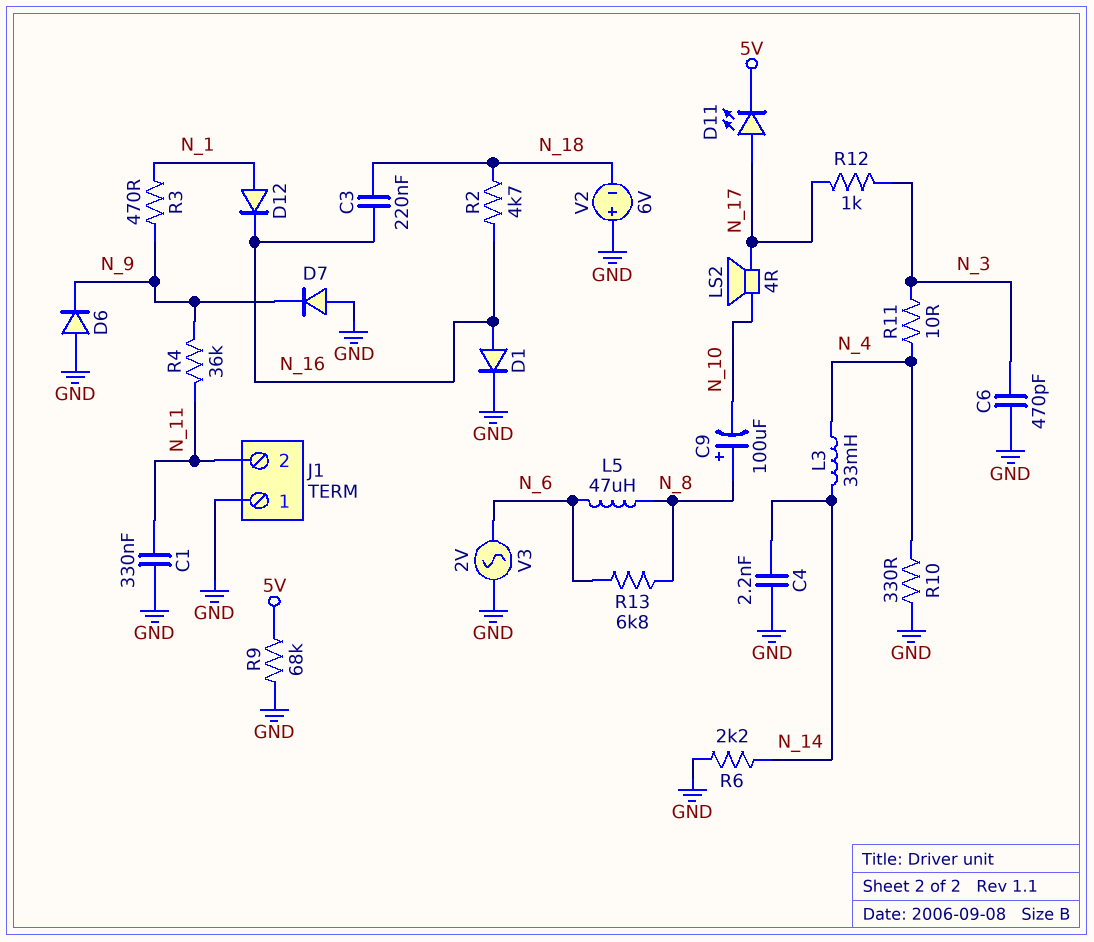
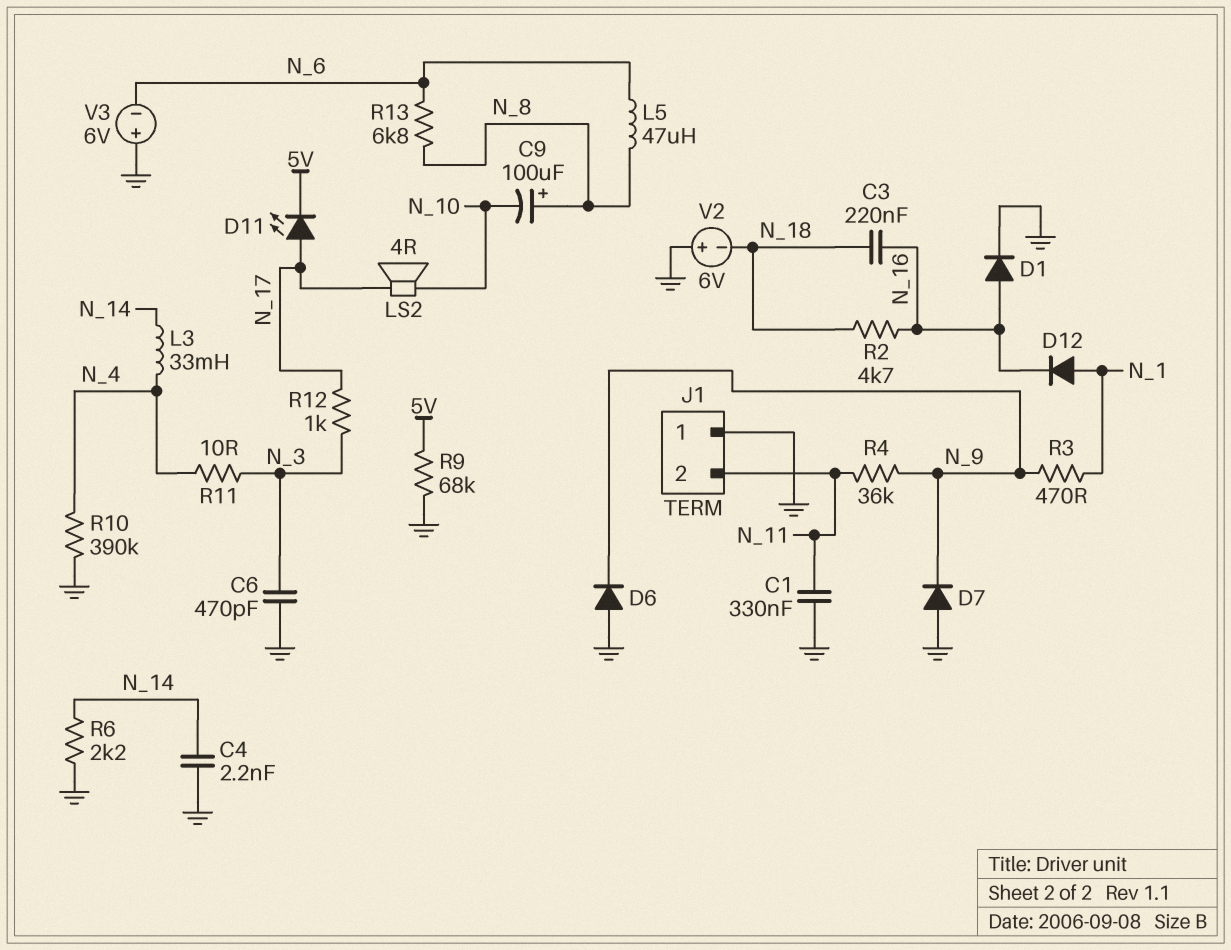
R10: 330 (GND, N_4) -> 390k (GND, N_4)
V3: AC 2V (GND, N_6) -> 6V (plus GND, minus N_6)

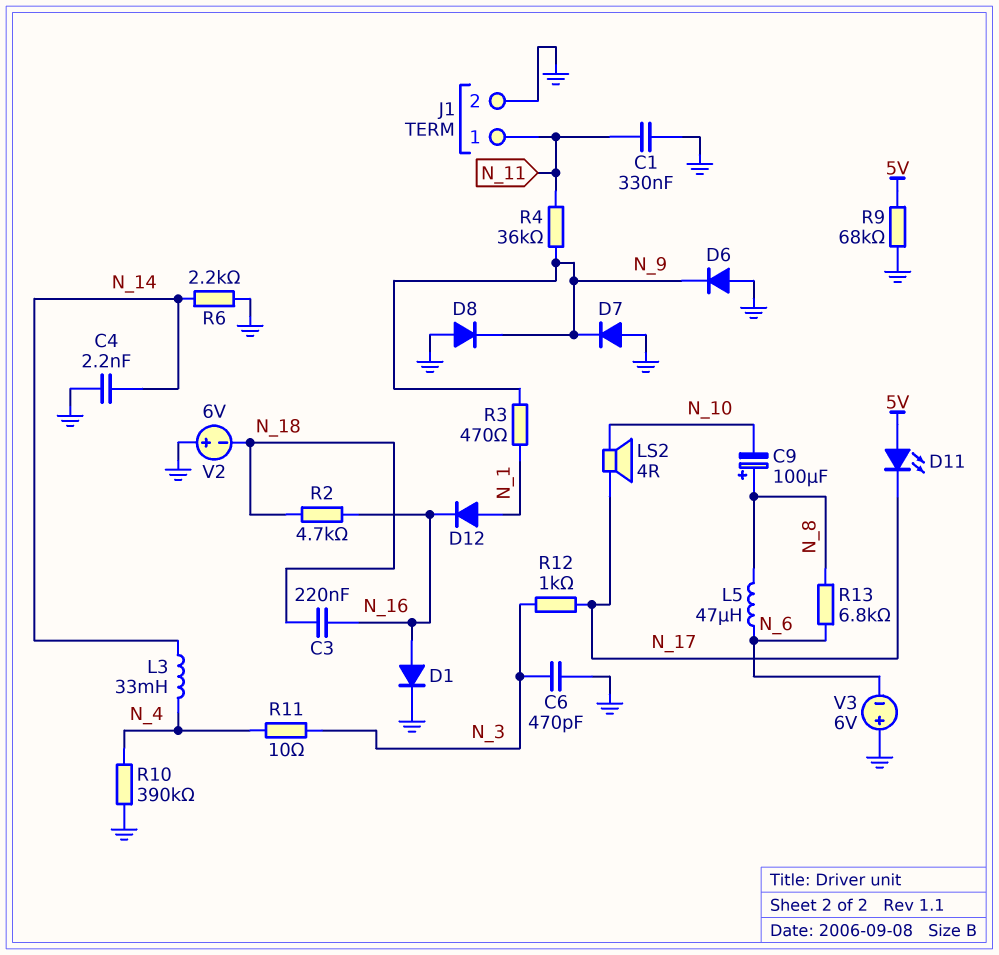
D8: none -> diode (A GND, K N_9)
D11: LED (A N_17, K 5V) -> LED (A 5V, K N_17)
J1 pin 1: GND -> N_11
J1 pin 2: N_11 -> GND

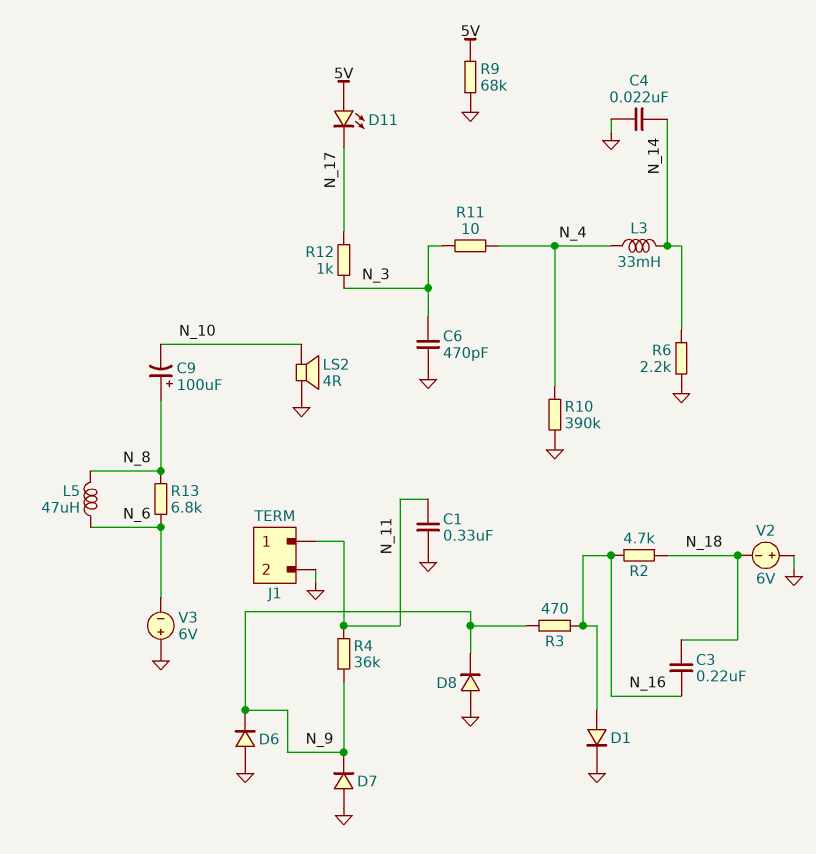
C4: 2.2nF (GND, N_14) -> 22nF (GND, N_14)
D12: diode (A N_1, K N_16) -> none
LS2: speaker 4R (N_10, N_17) -> speaker 4R (GND, N_10)
R3: 470 (N_1, N_9) -> 470 (N_9, N_16)

